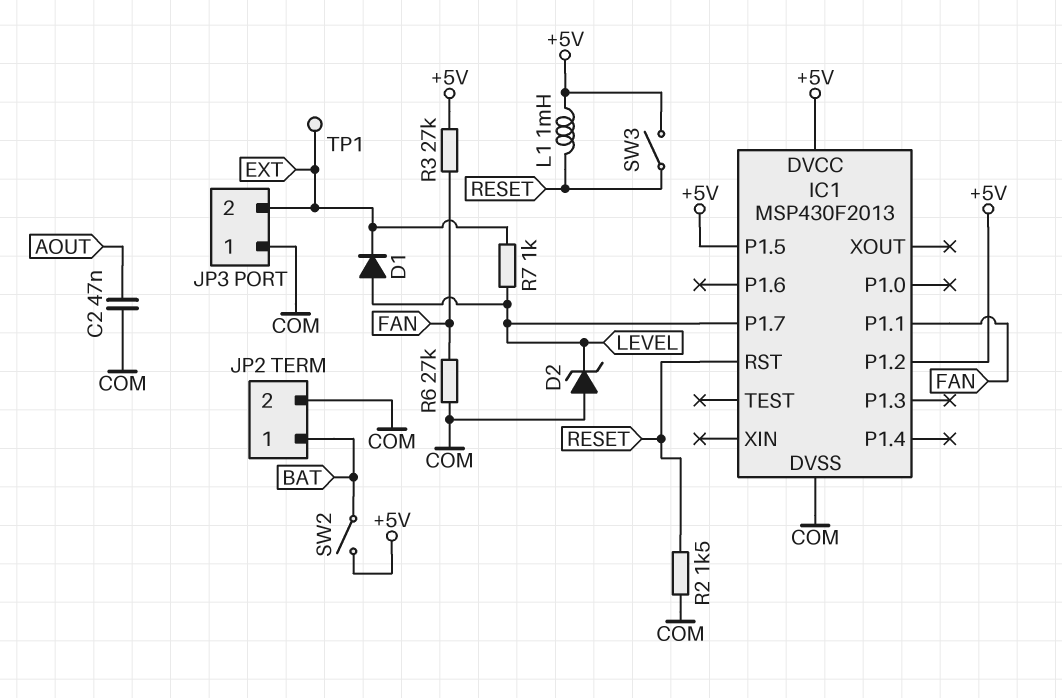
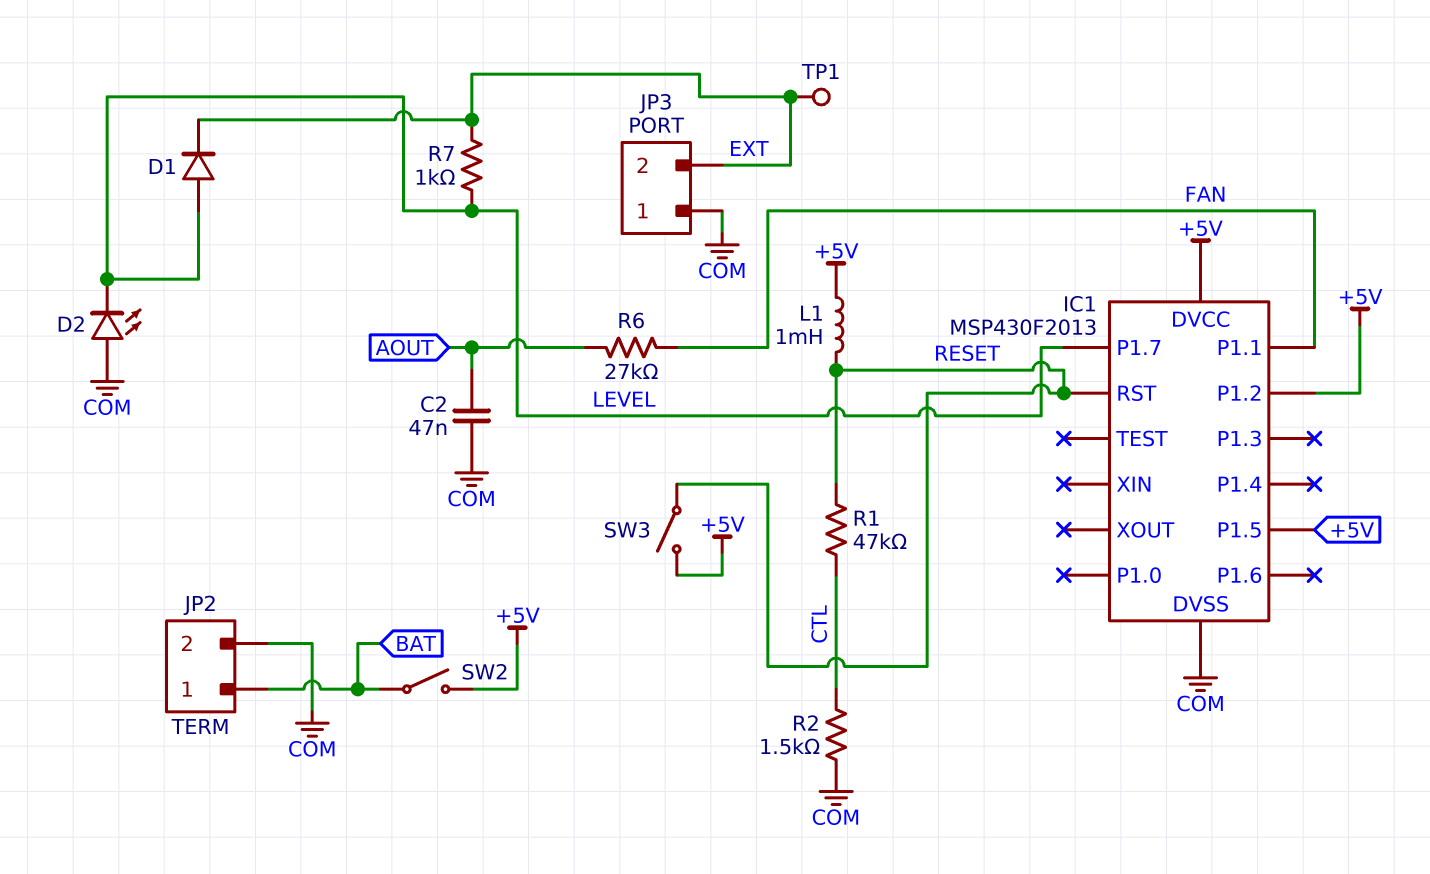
D2: zener (A COM, K LEVEL) -> LED (A COM, K LEVEL)
R1: none -> 47k (CTL, RESET)
R2: 1.5k (COM, RESET) -> 1.5k (COM, CTL)
R3: 27k (+5V, FAN) -> none
R6: 27k (COM, FAN) -> 27k (AOUT, FAN)

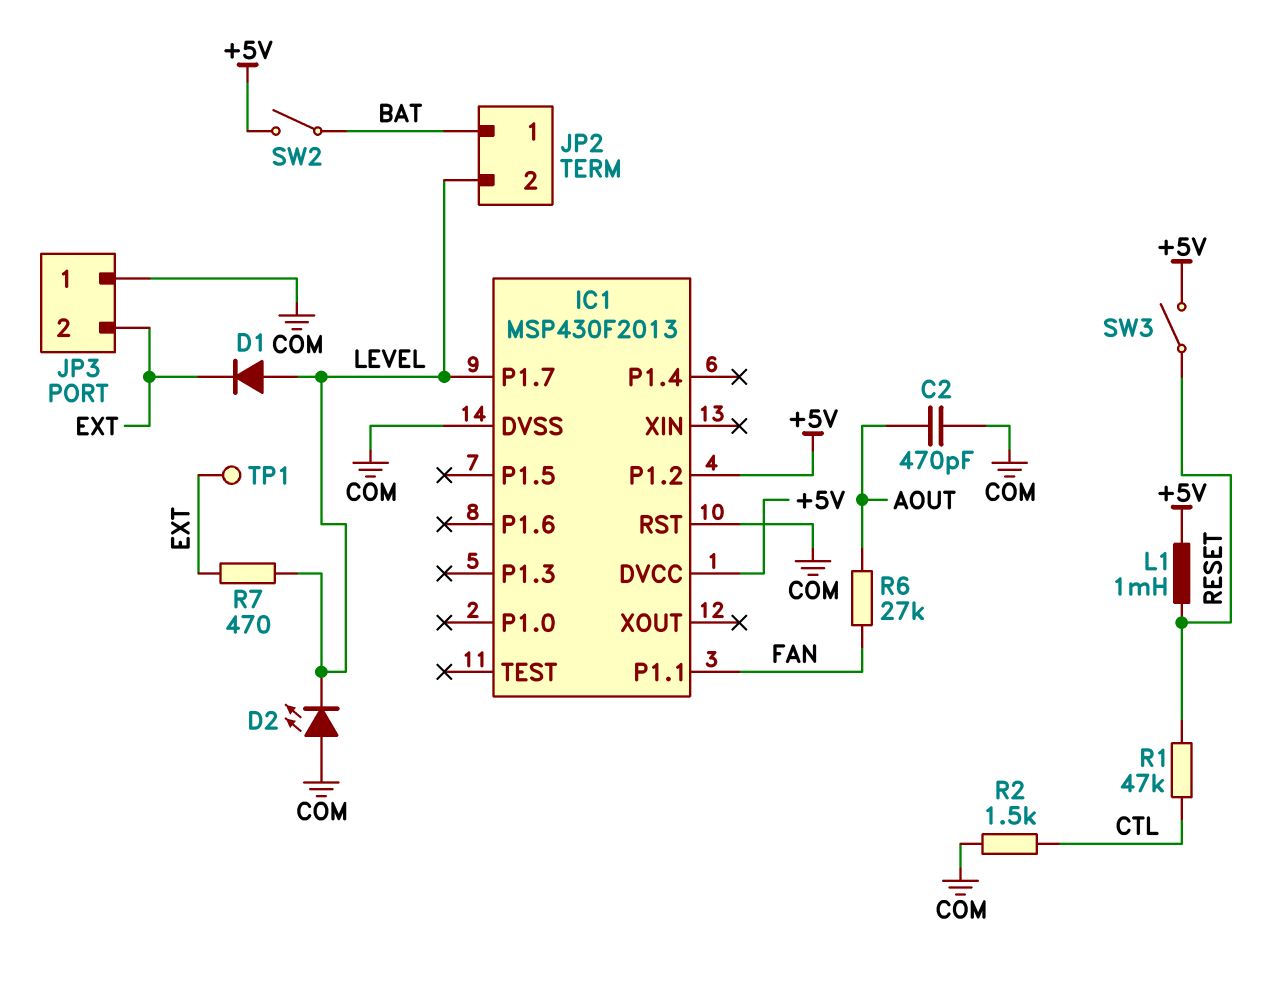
C2: 47nF (AOUT, COM) -> 470pF (AOUT, COM)
IC1 pin P1.5: +5V -> none
IC1 pin RST: RESET -> COM
JP2 pin 2: COM -> LEVEL
R7: 1k (EXT, LEVEL) -> 470 (EXT, LEVEL)

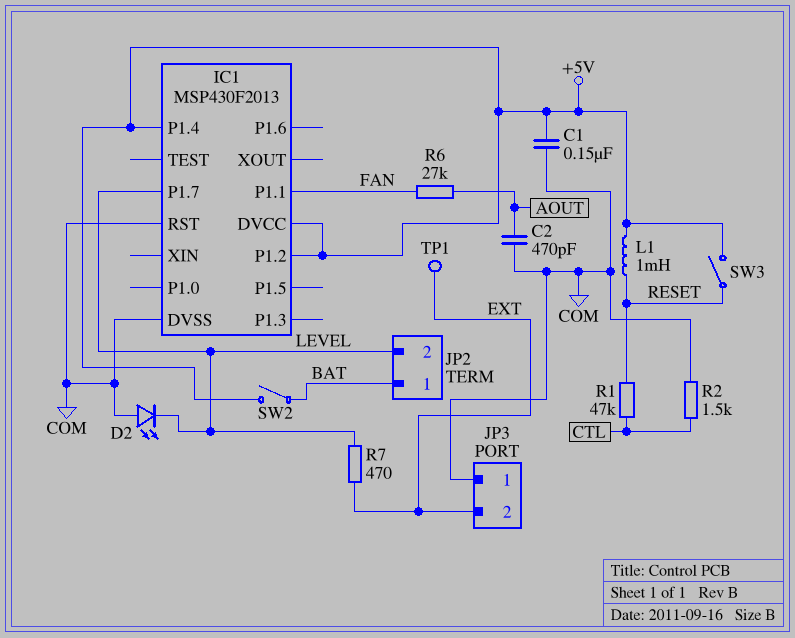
C1: none -> 150nF (+5V, COM)
D1: diode (A LEVEL, K EXT) -> none
IC1 pin P1.4: none -> +5V

